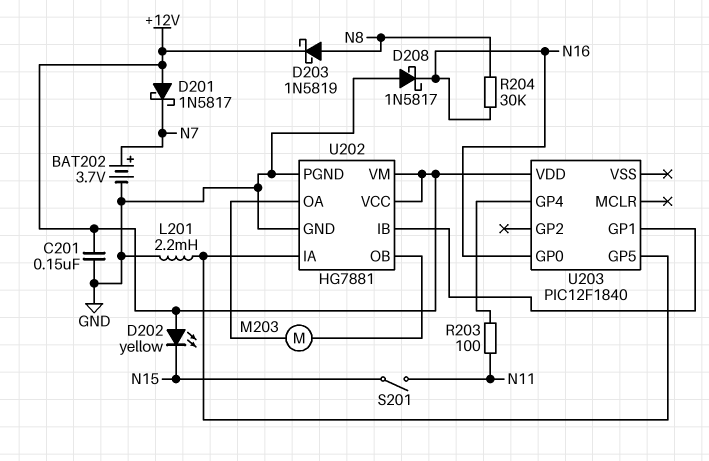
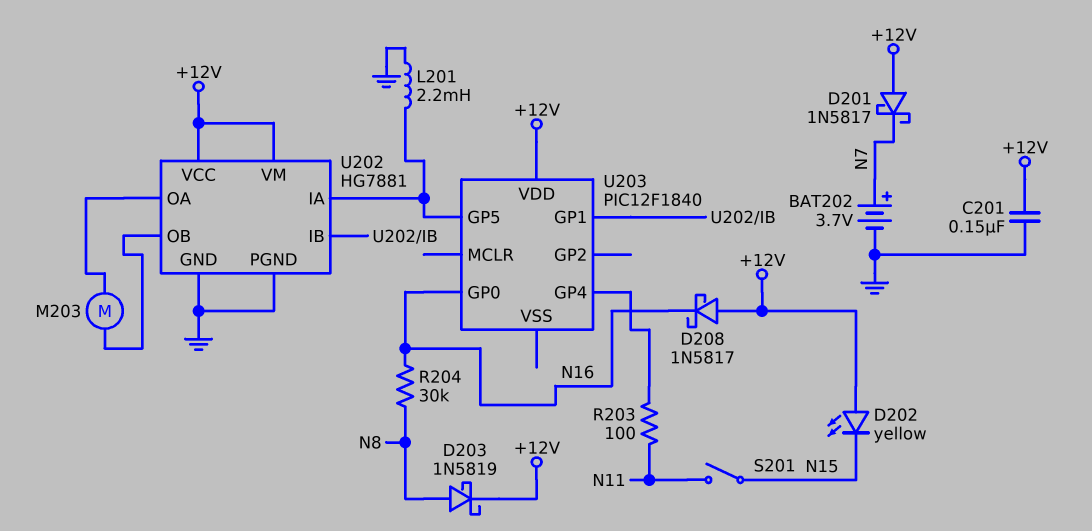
D208: schottky 1N5817 (A GND, K N16) -> schottky 1N5817 (A +12V, K N16)

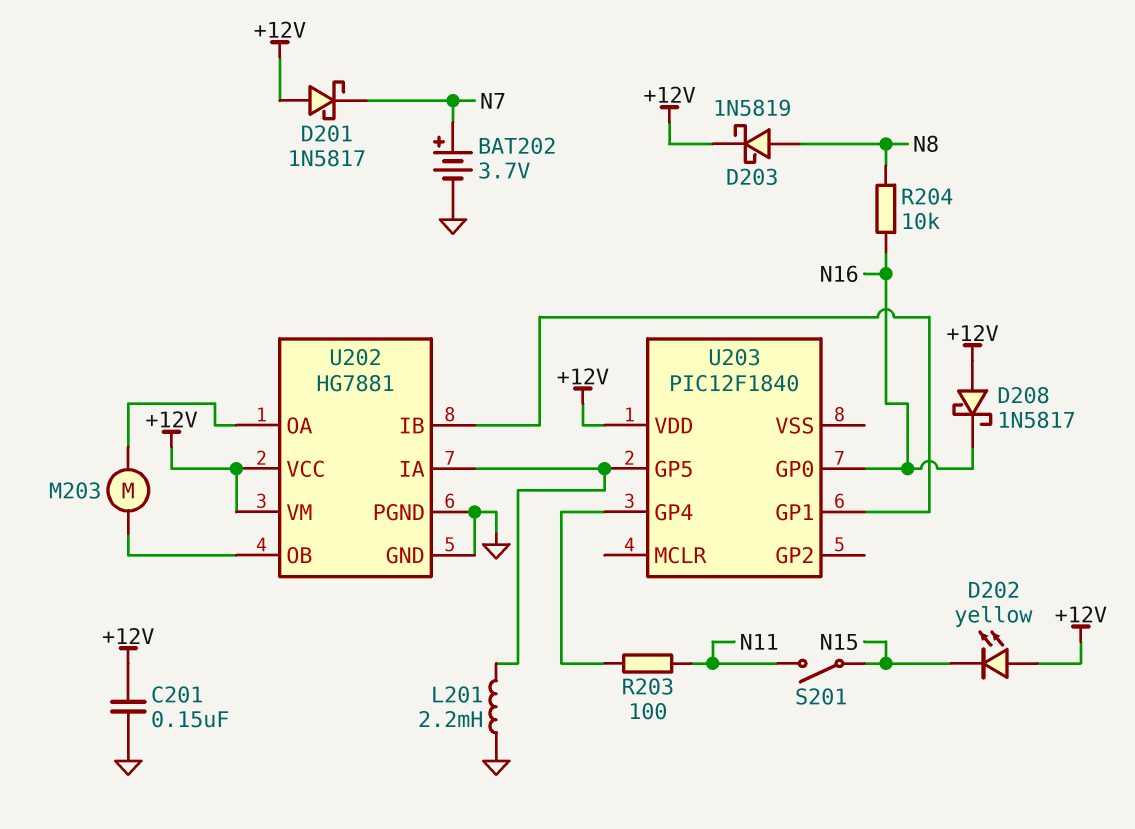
R204: 30k (N8, N16) -> 10k (N8, N16)

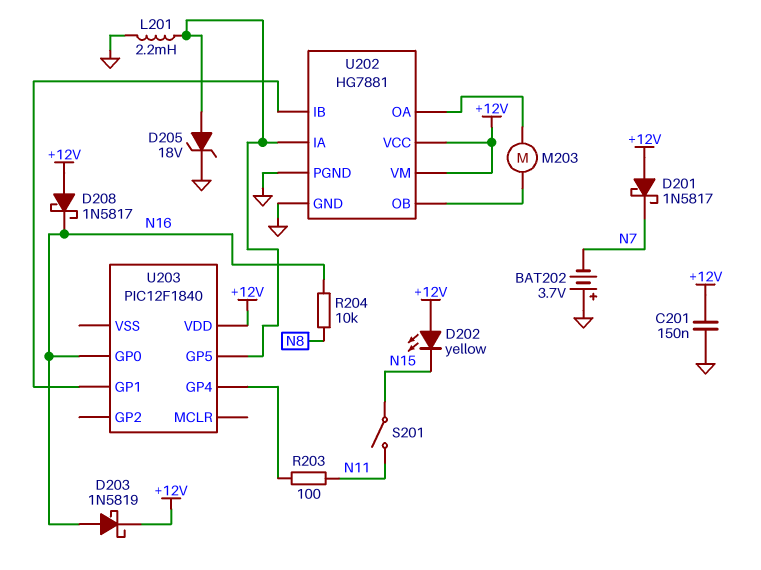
BAT202: 3.7V (plus N7, minus GND) -> 3.7V (plus GND, minus N7)
D203: schottky 1N5819 (A N8, K +12V) -> schottky 1N5819 (A N16, K +12V)
D205: none -> zener 18V (A U202/IA, K GND)

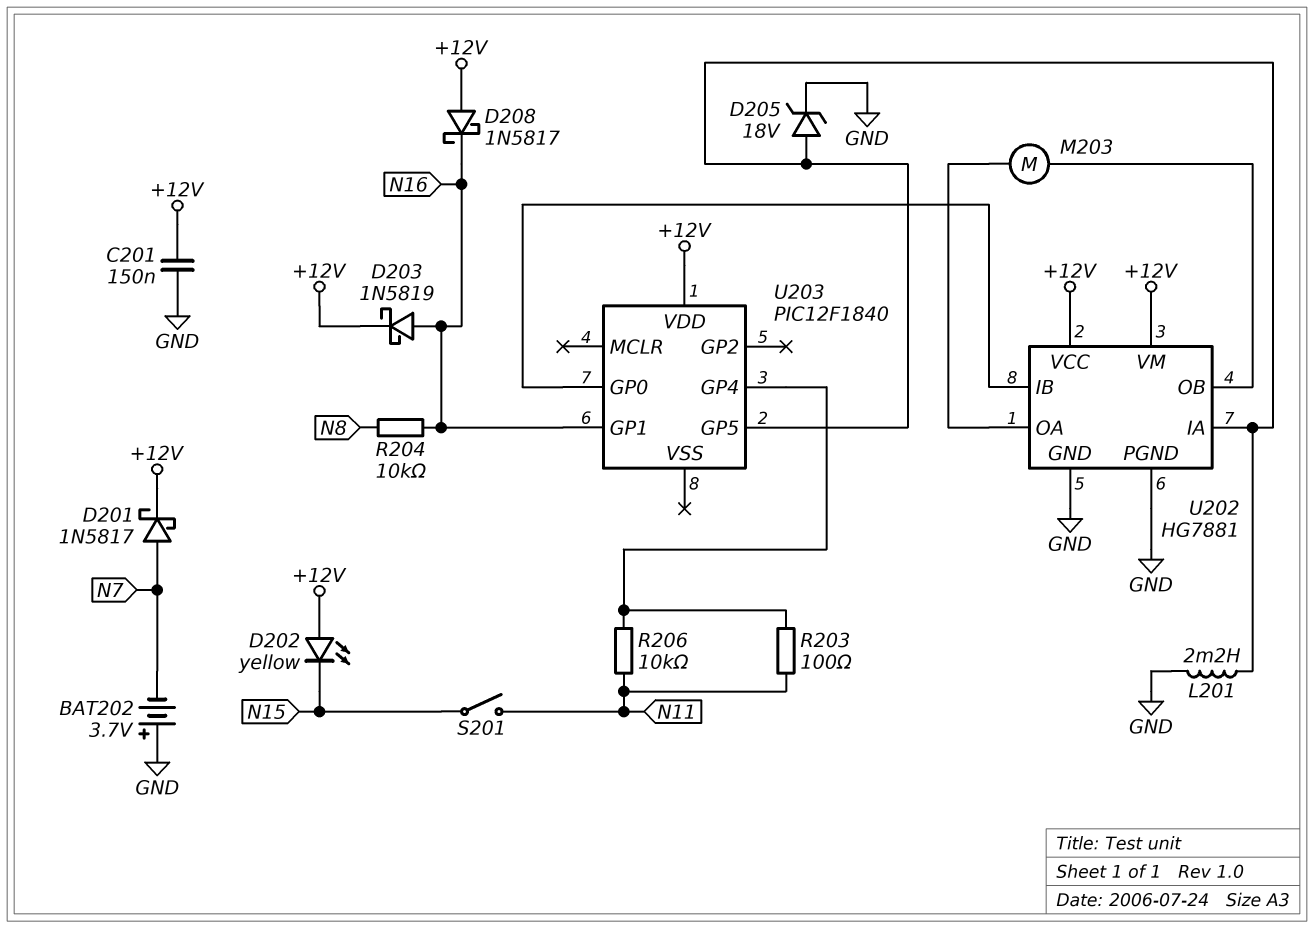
D201: schottky 1N5817 (A +12V, K N7) -> schottky 1N5817 (A N7, K +12V)
R206: none -> 10k (N11, U203/GP4)
U203 pin GP0: N16 -> U202/IB
U203 pin GP1: U202/IB -> N16

